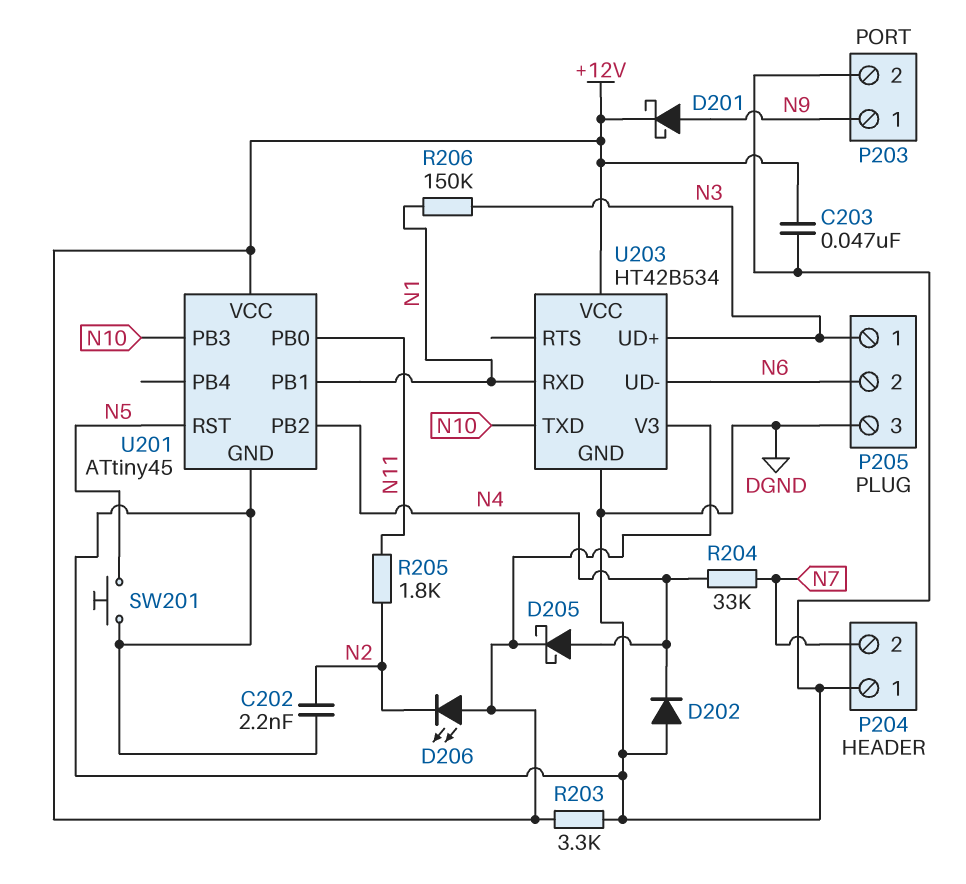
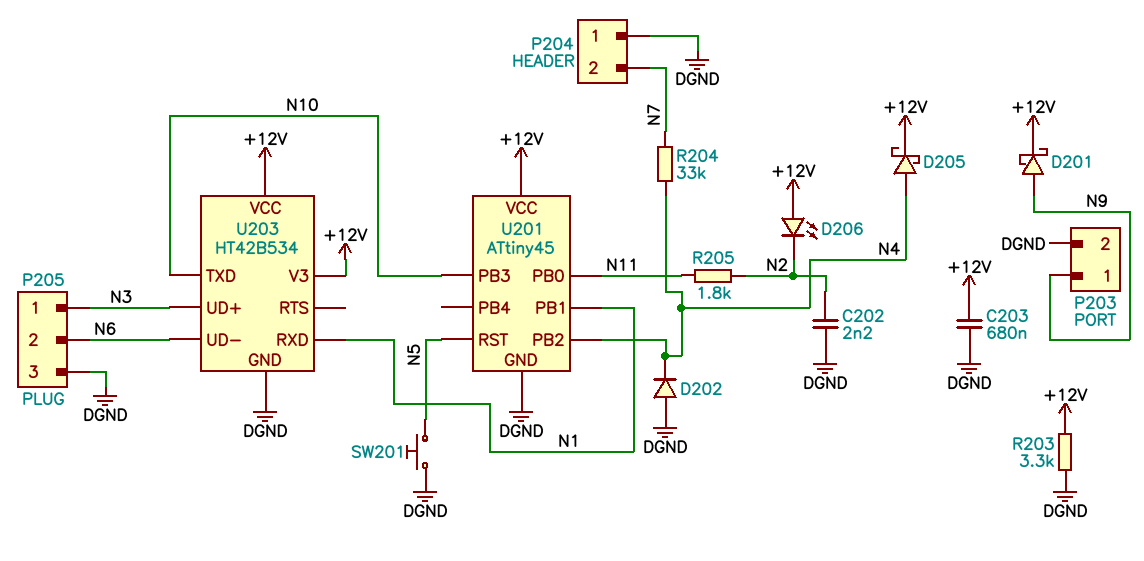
C203: 47nF (+12V, DGND) -> 680nF (+12V, DGND)
R206: 150k (N1, N3) -> none

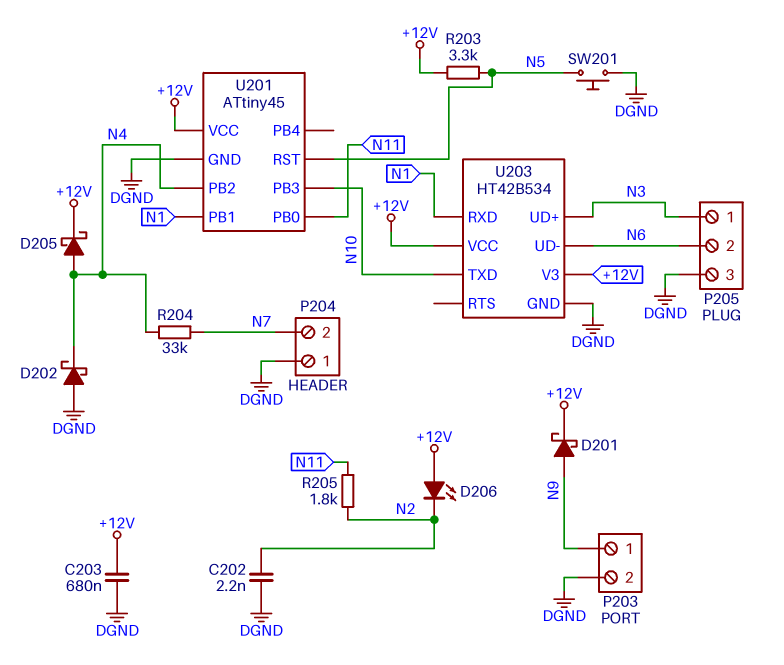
D202: diode (A DGND, K N4) -> schottky (A DGND, K N4)
R203: 3.3k (+12V, DGND) -> 3.3k (+12V, N5)

